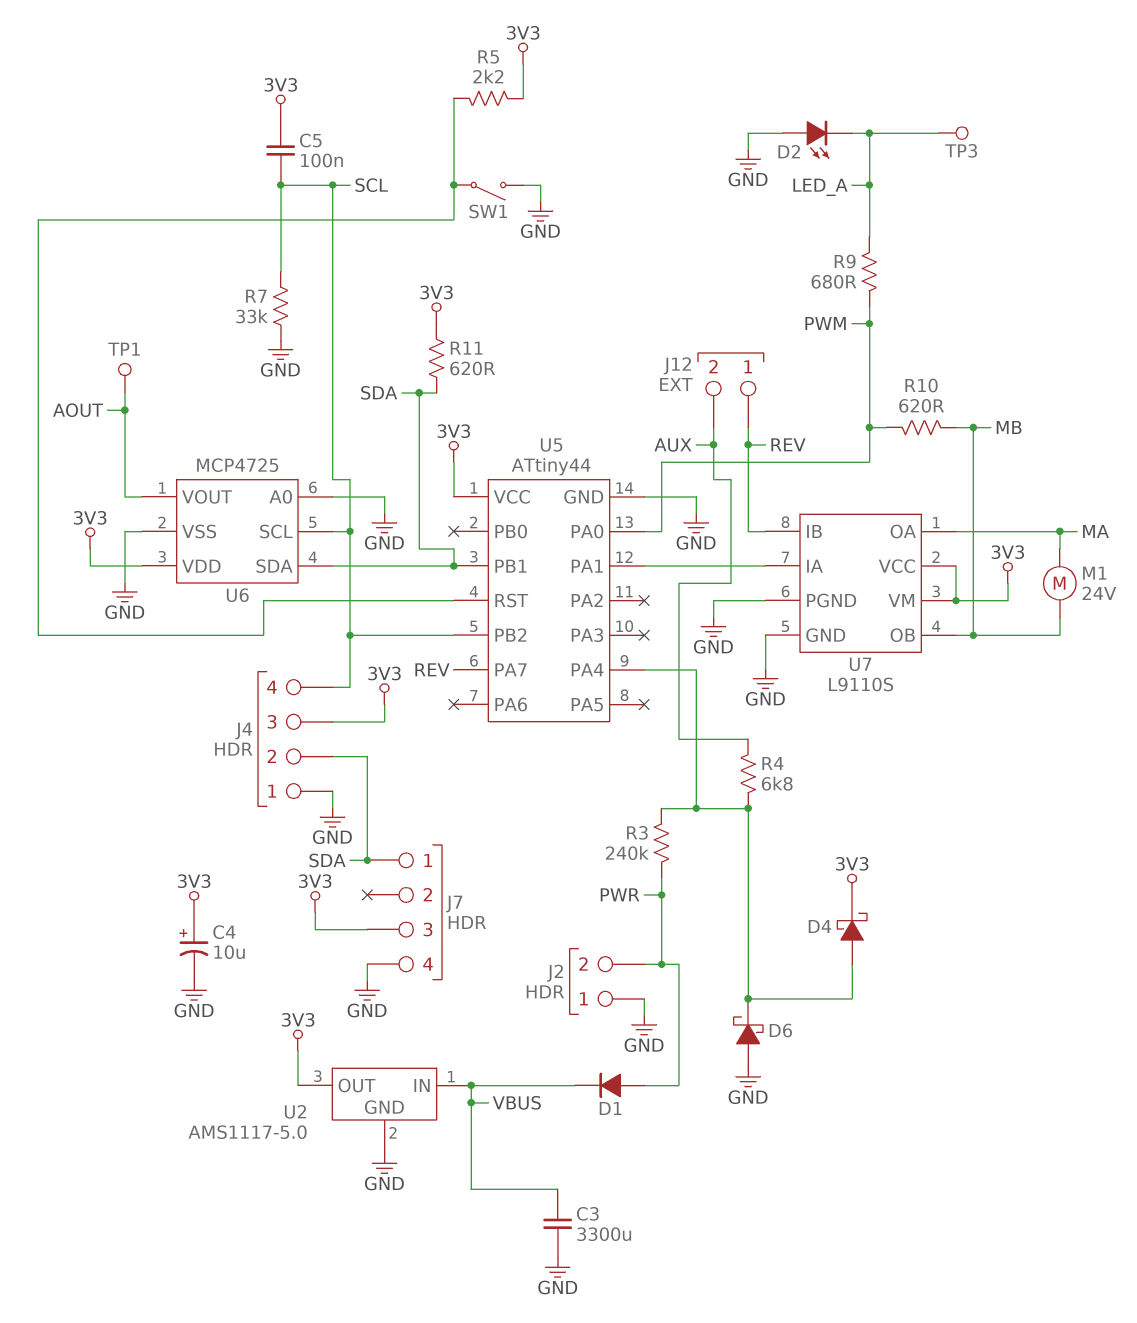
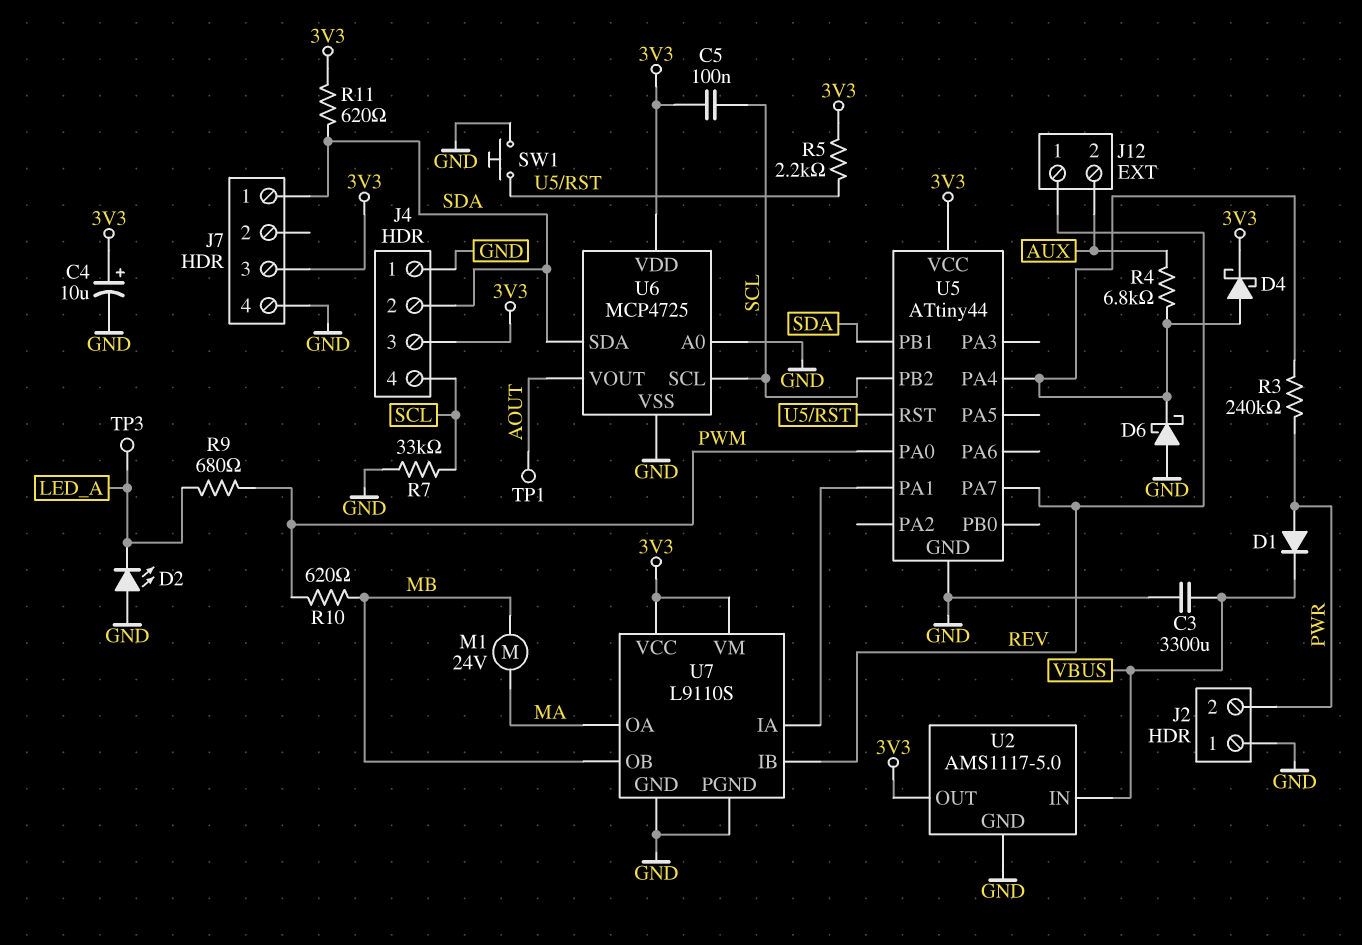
SW1: switch (GND, U5/RST) -> button (GND, U5/RST)

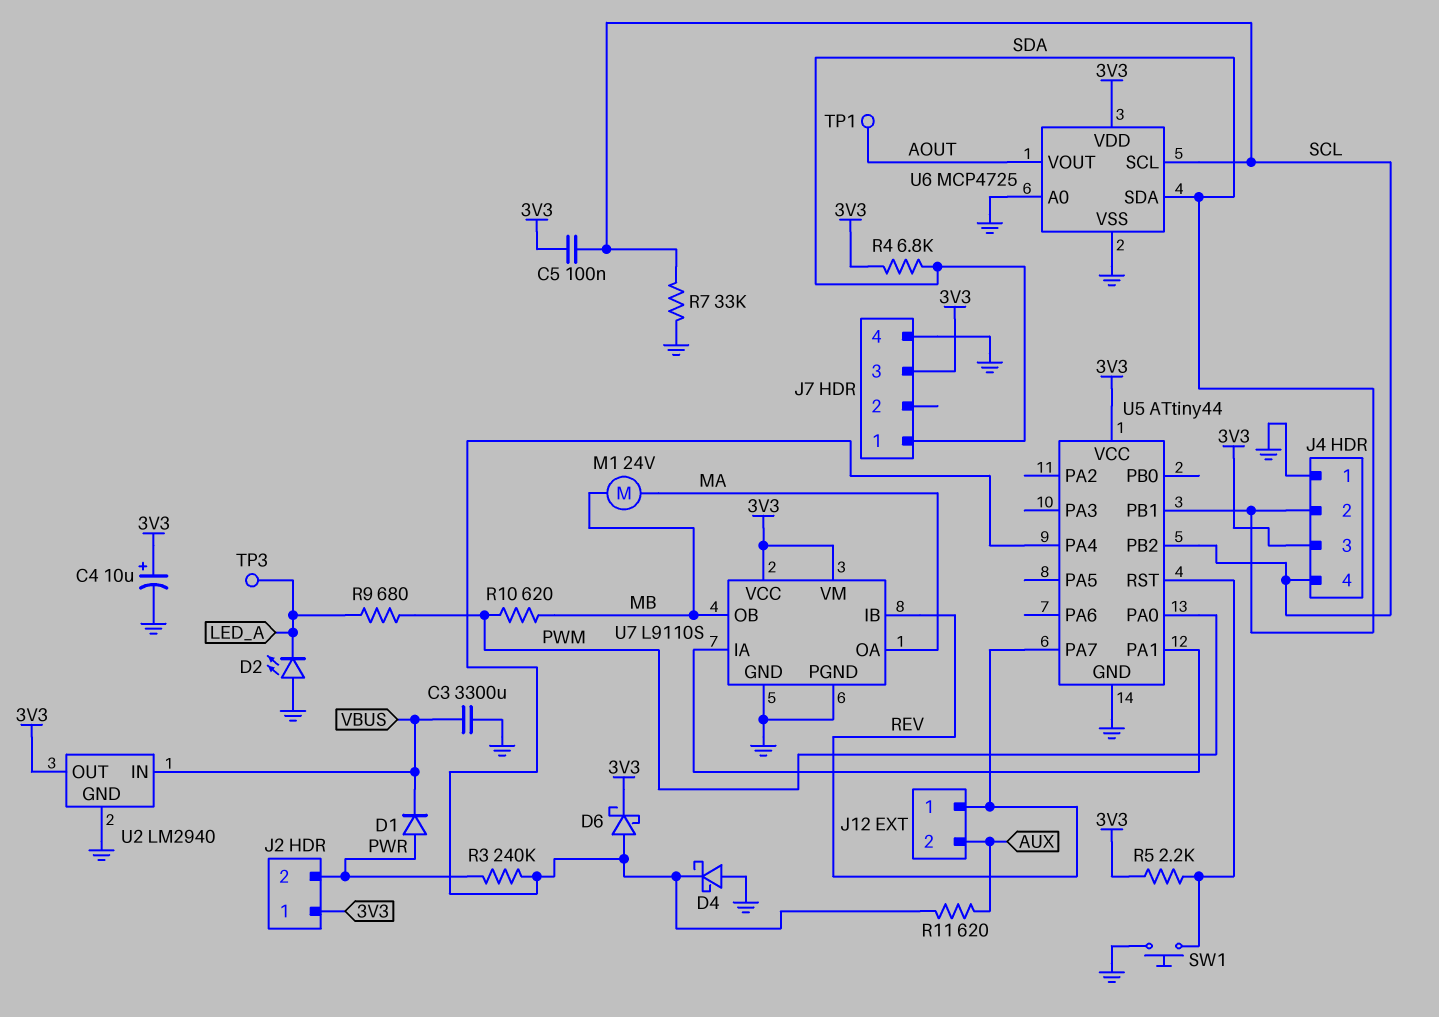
D4: schottky (A U5/PA4, K 3V3) -> schottky (A GND, K U5/PA4)
D6: schottky (A GND, K U5/PA4) -> schottky (A U5/PA4, K 3V3)
J2 pin 1: GND -> 3V3
R4: 6.8k (AUX, U5/PA4) -> 6.8k (3V3, SDA)
R11: 620 (3V3, SDA) -> 620 (AUX, U5/PA4)
U2: AMS1117-5.0 -> LM2940

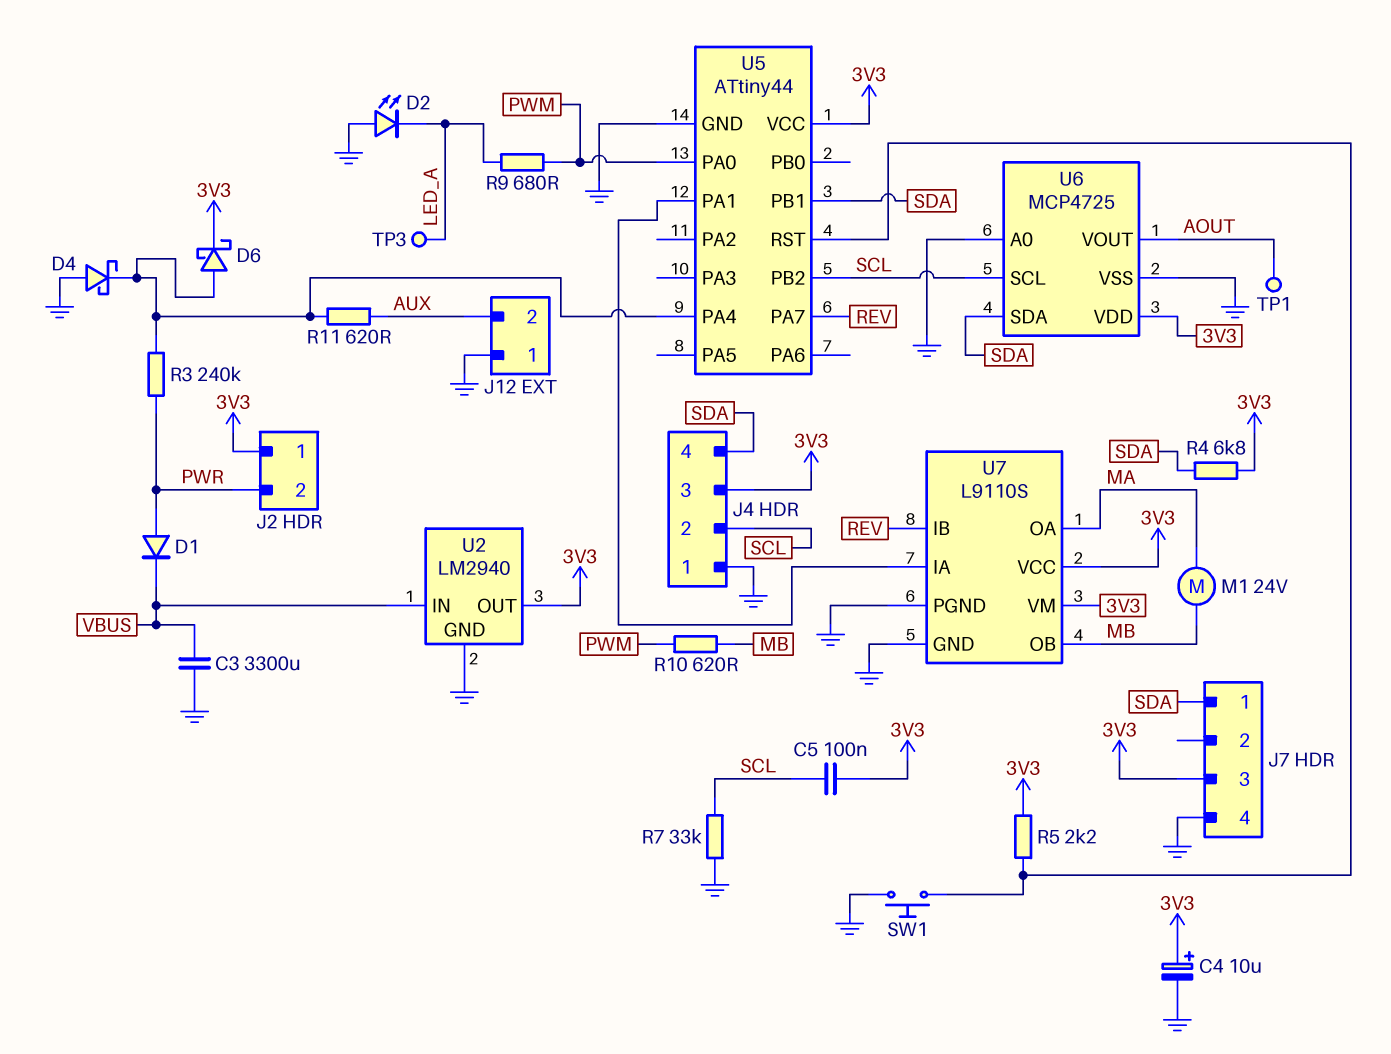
J4 pin 2: SDA -> SCL
J4 pin 4: SCL -> SDA
J12 pin 1: REV -> GND

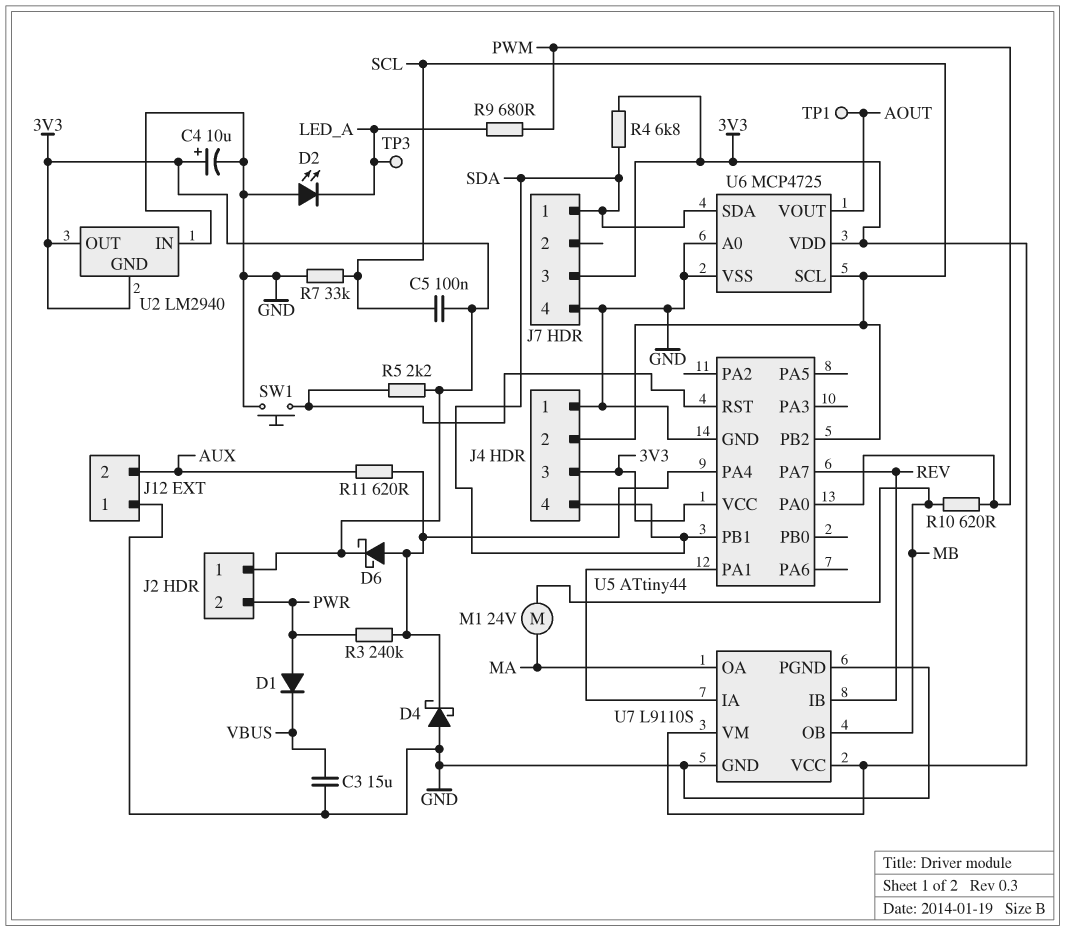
C3: 3300uF (GND, VBUS) -> 15uF (GND, VBUS)
U2 pin GND: GND -> 3V3
U2 pin IN: VBUS -> GND

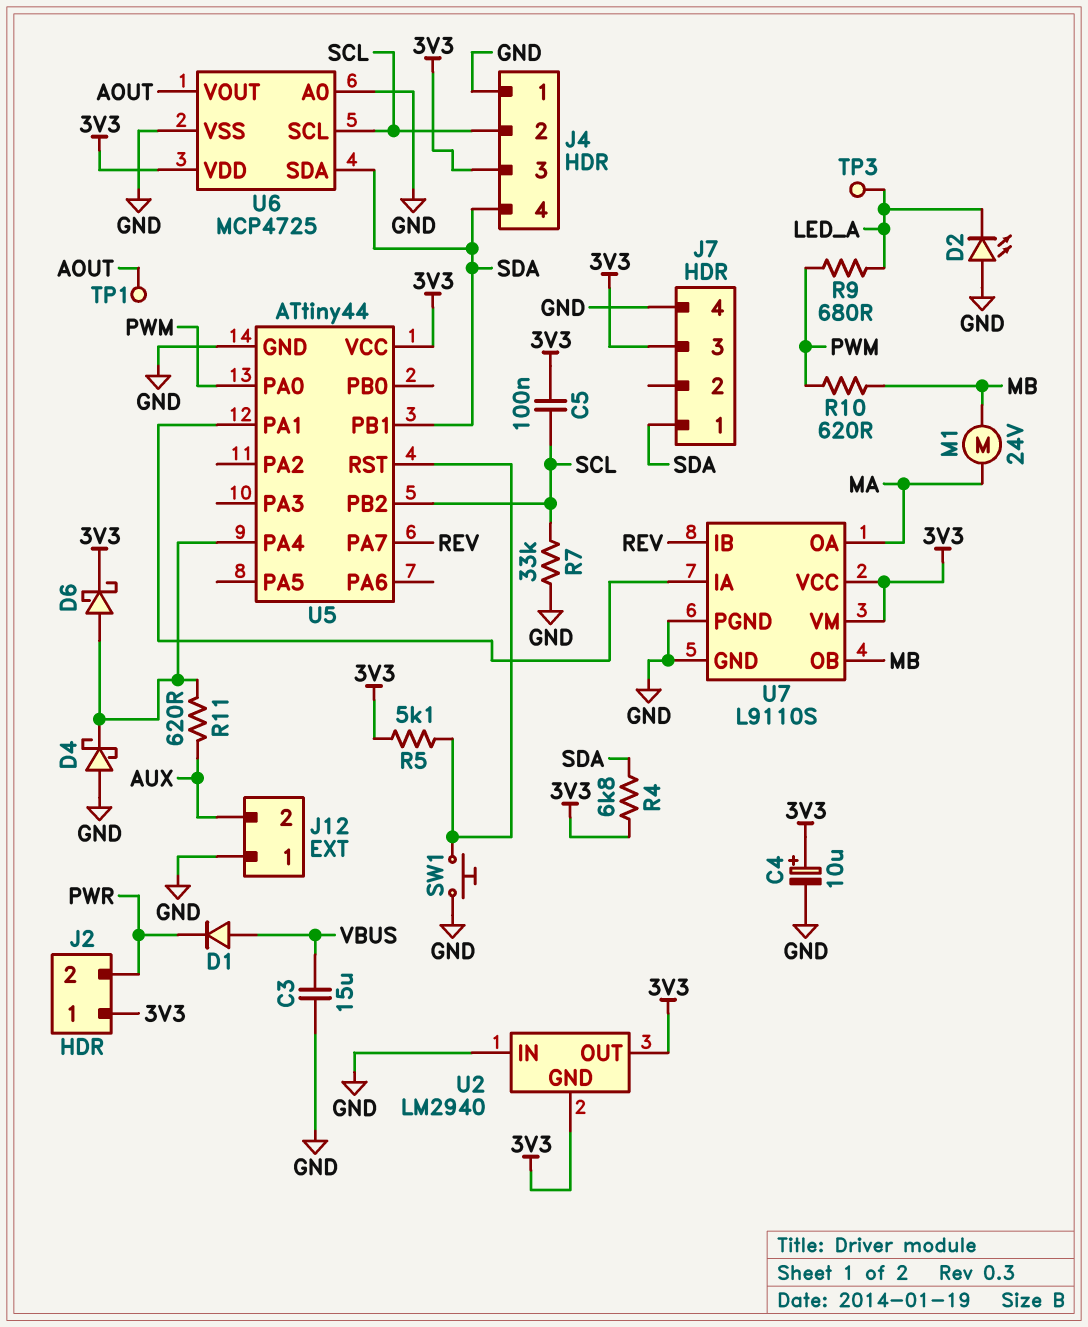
D1: diode (A PWR, K VBUS) -> diode (A VBUS, K PWR)
R3: 240k (PWR, U5/PA4) -> none
R5: 2.2k (3V3, U5/RST) -> 5.1k (3V3, U5/RST)

